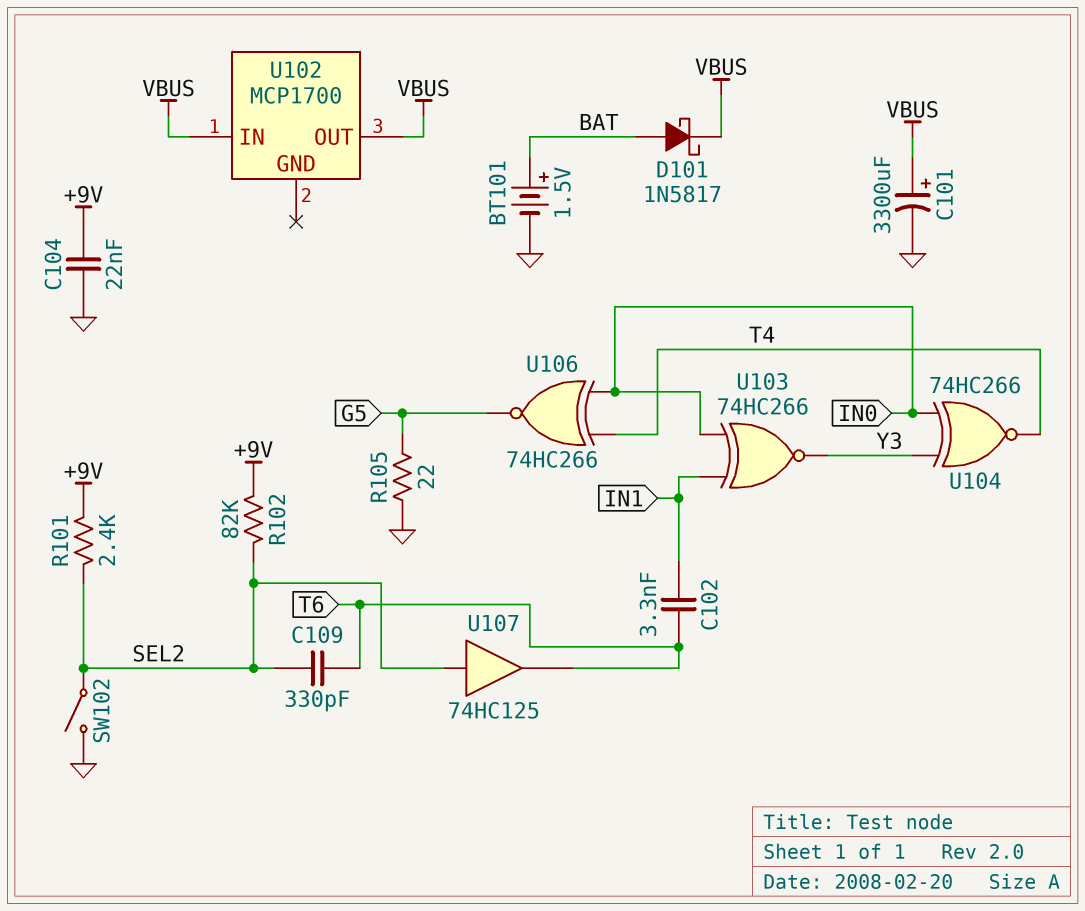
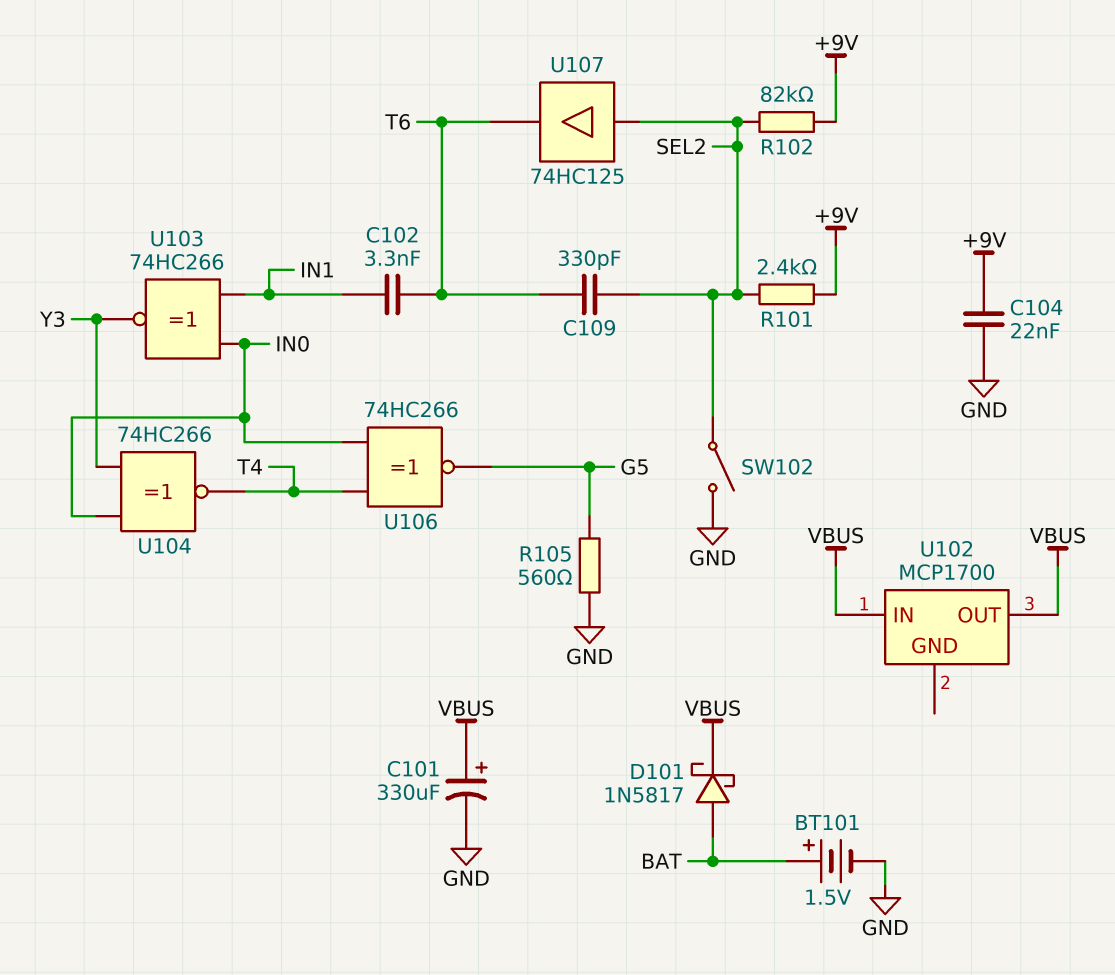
C101: 3300uF (plus VBUS, minus GND) -> 330uF (plus VBUS, minus GND)
R105: 22 (G5, GND) -> 560 (G5, GND)

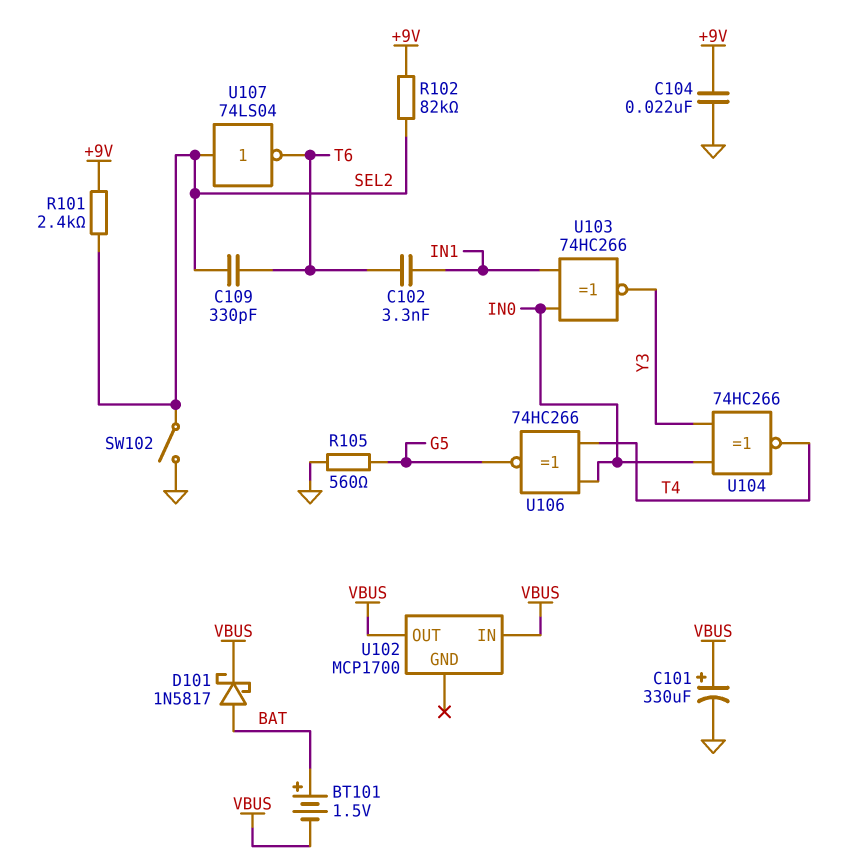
BT101: 1.5V (plus BAT, minus GND) -> 1.5V (plus BAT, minus VBUS)
U107: buffer 74HC125 (in SEL2, out T6) -> NOT 74LS04 (in SEL2, out T6)

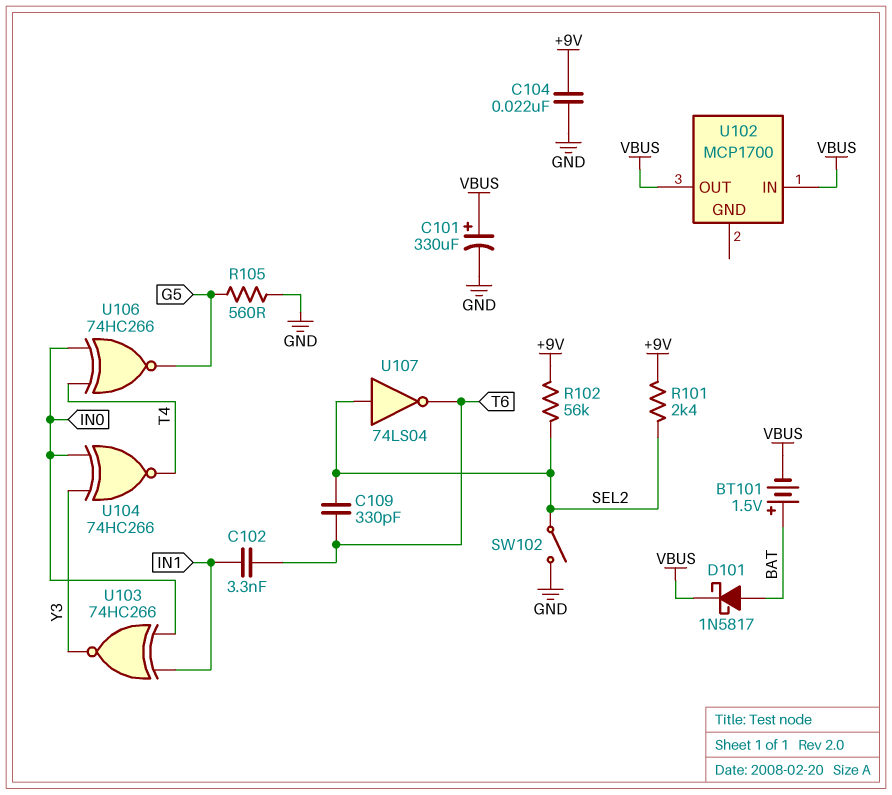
R102: 82k (+9V, SEL2) -> 56k (+9V, SEL2)

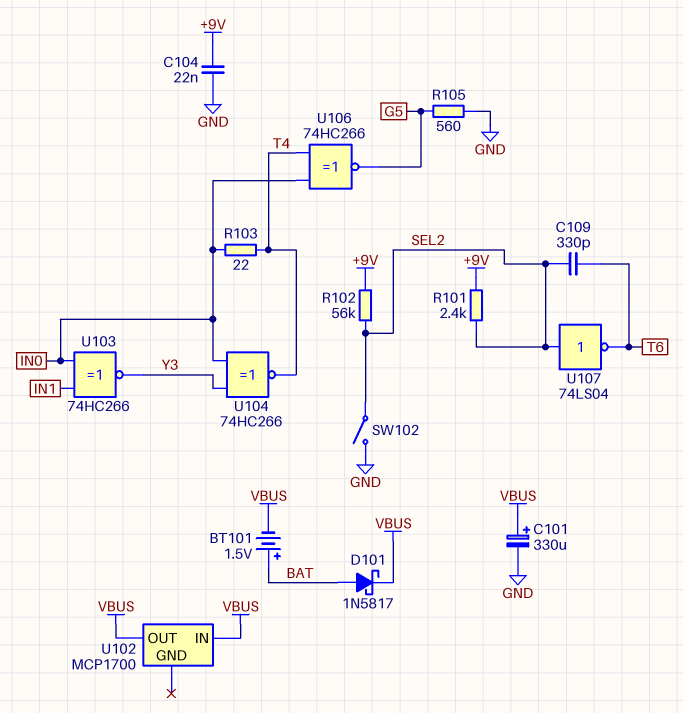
C102: 3.3nF (IN1, T6) -> none
R103: none -> 22 (IN0, T4)

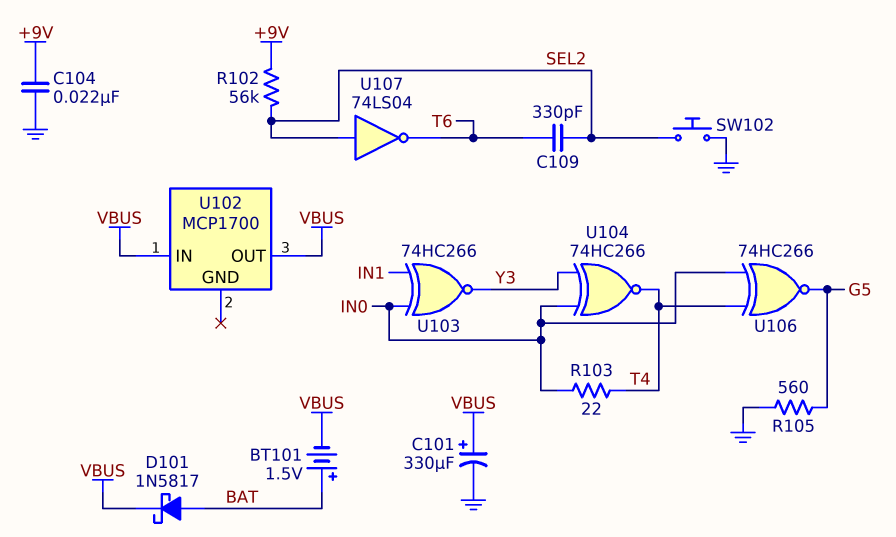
R101: 2.4k (+9V, SEL2) -> none
SW102: switch (GND, SEL2) -> button (GND, SEL2)

